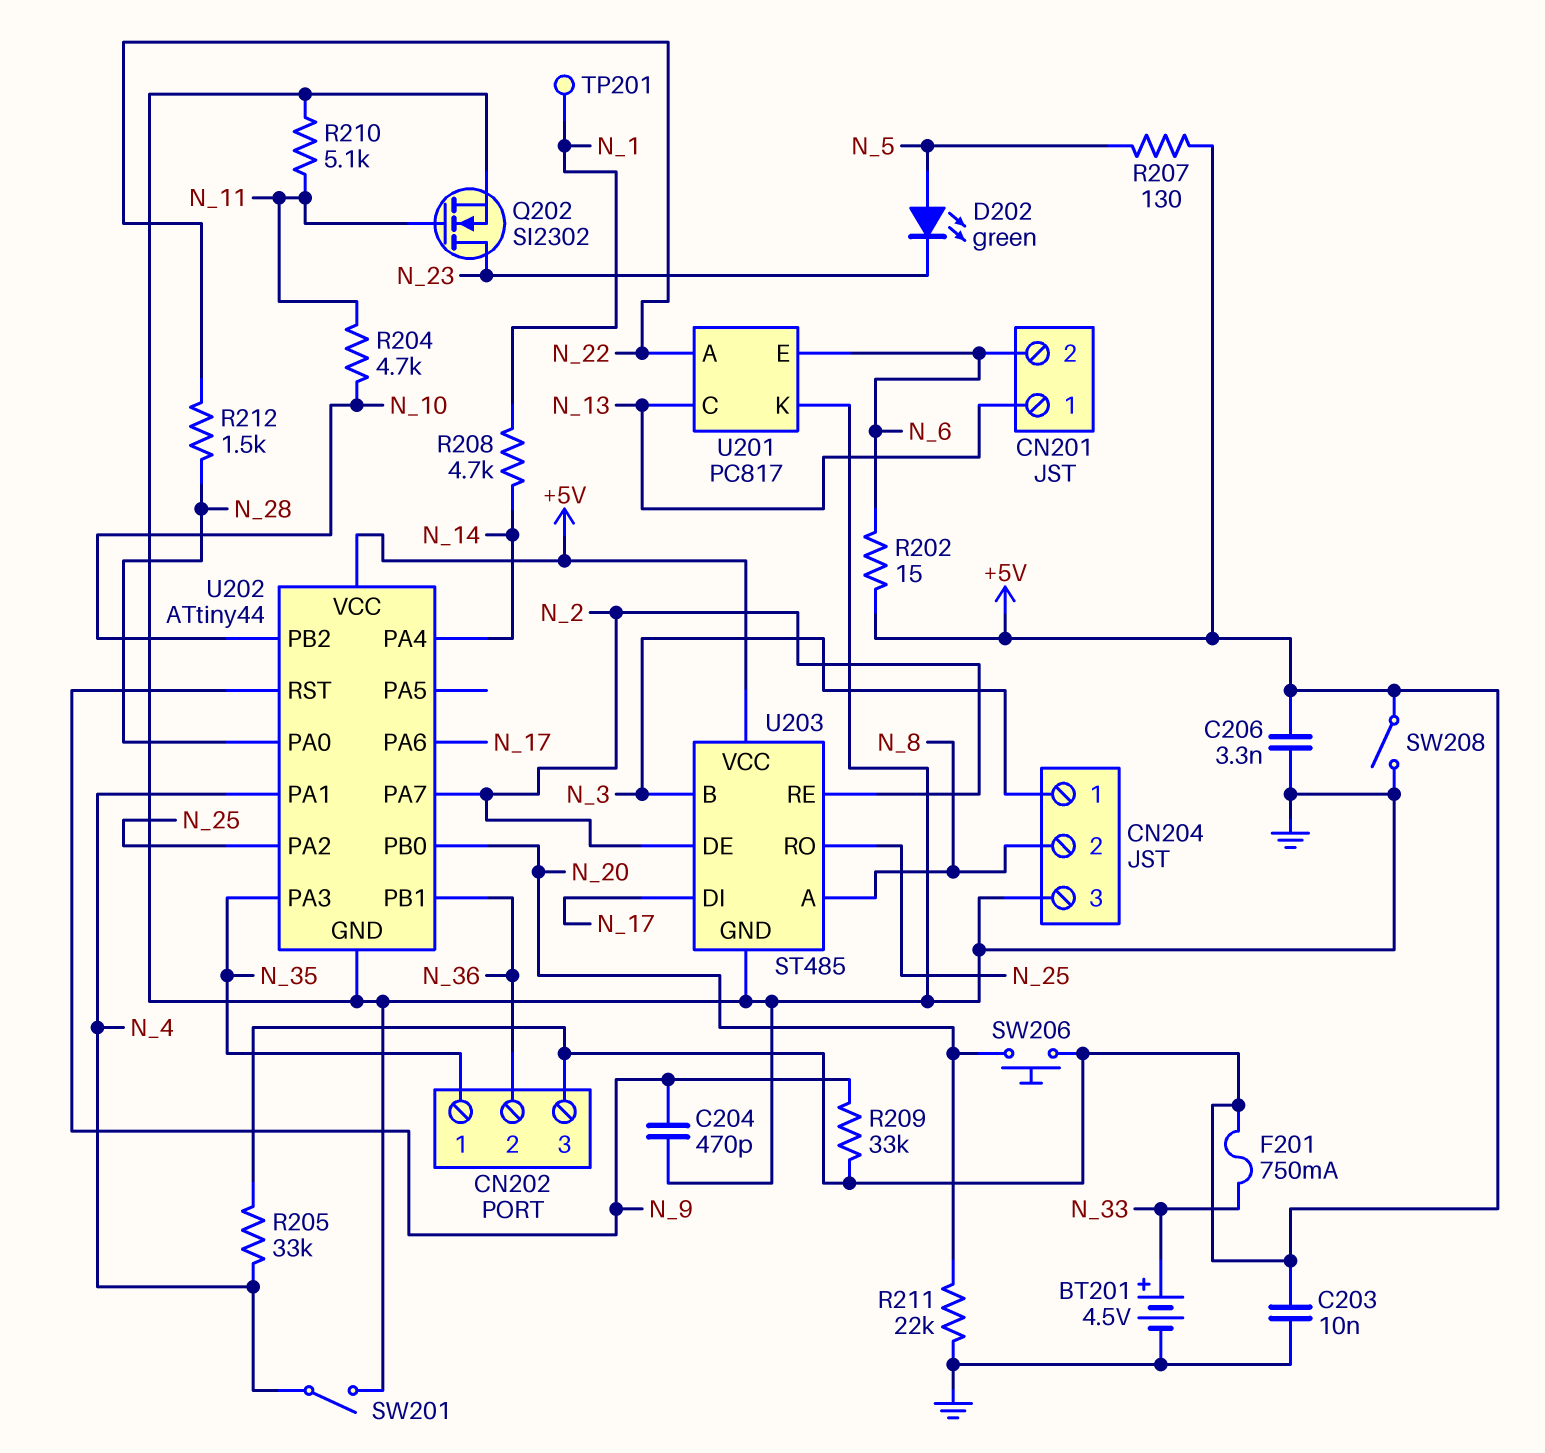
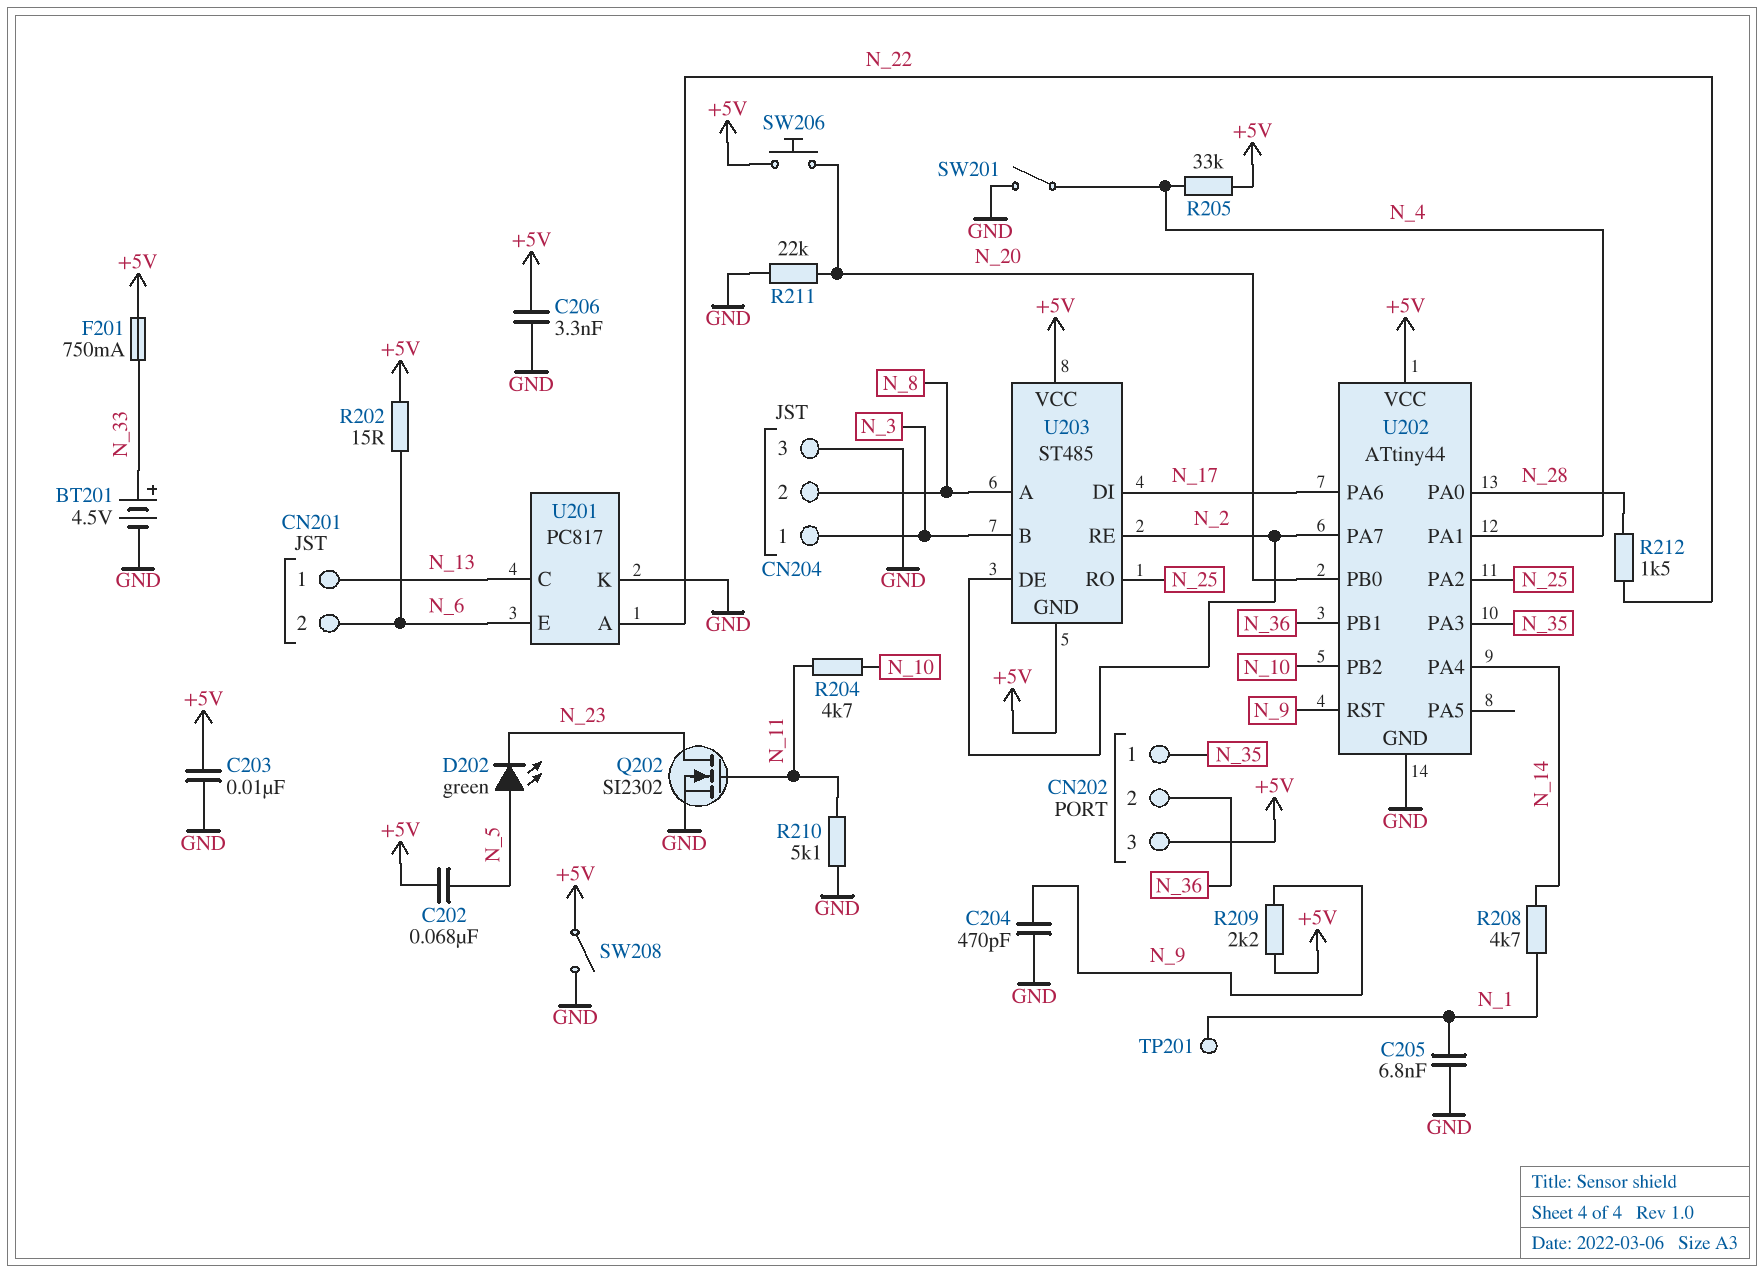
C202: none -> 68nF (+5V, N_5)
C205: none -> 6.8nF (GND, N_1)
R207: 130 (+5V, N_5) -> none
R209: 33k (+5V, N_9) -> 2.2k (+5V, N_9)
U203 pin GND: GND -> +5V

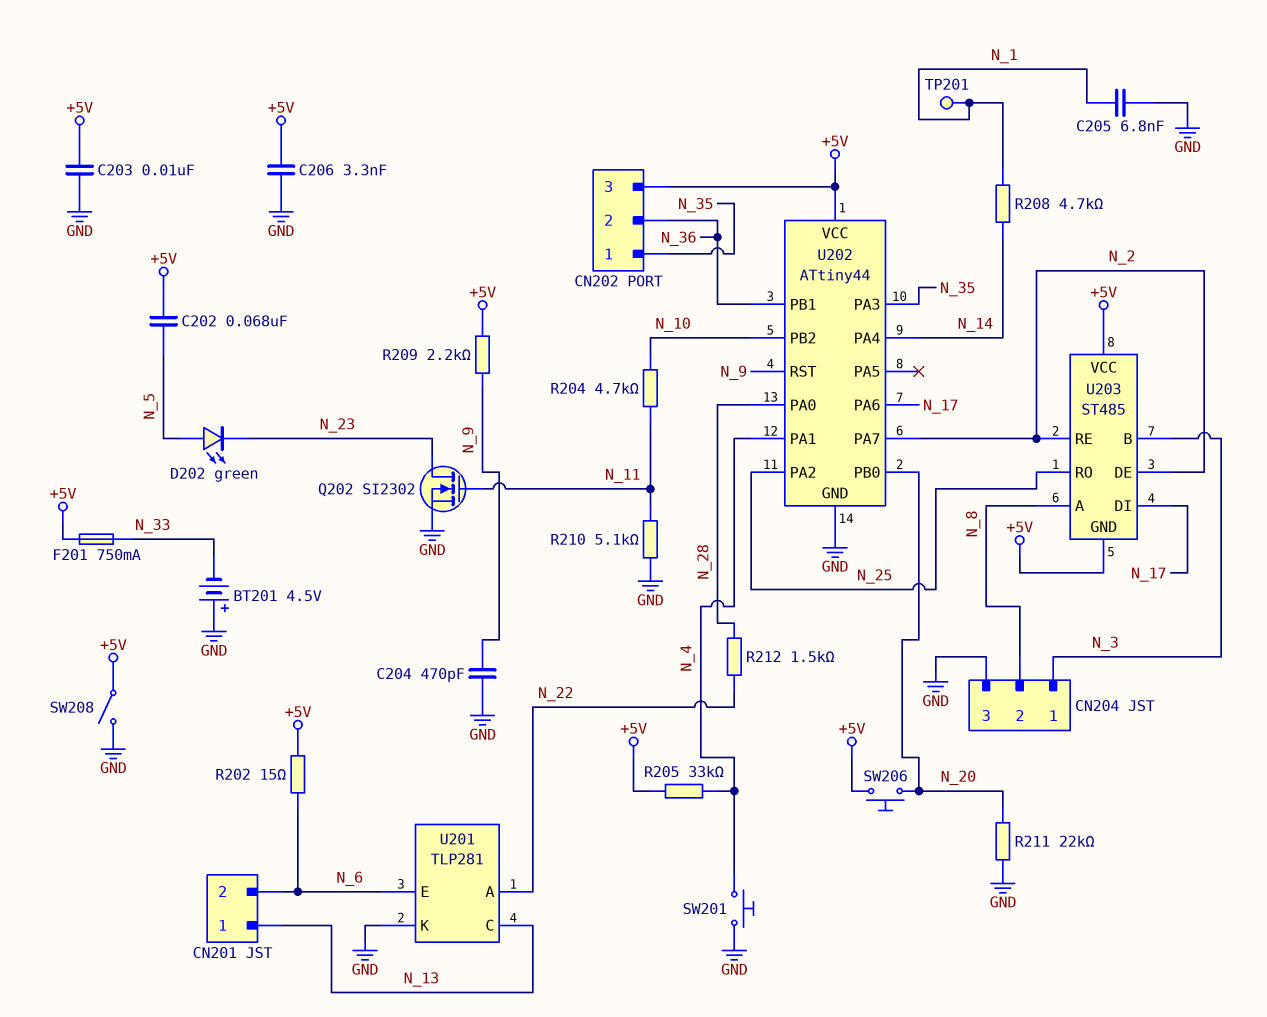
BT201: 4.5V (plus N_33, minus GND) -> 4.5V (plus GND, minus N_33)
SW201: switch (GND, N_4) -> button (GND, N_4)
U201: PC817 -> TLP281

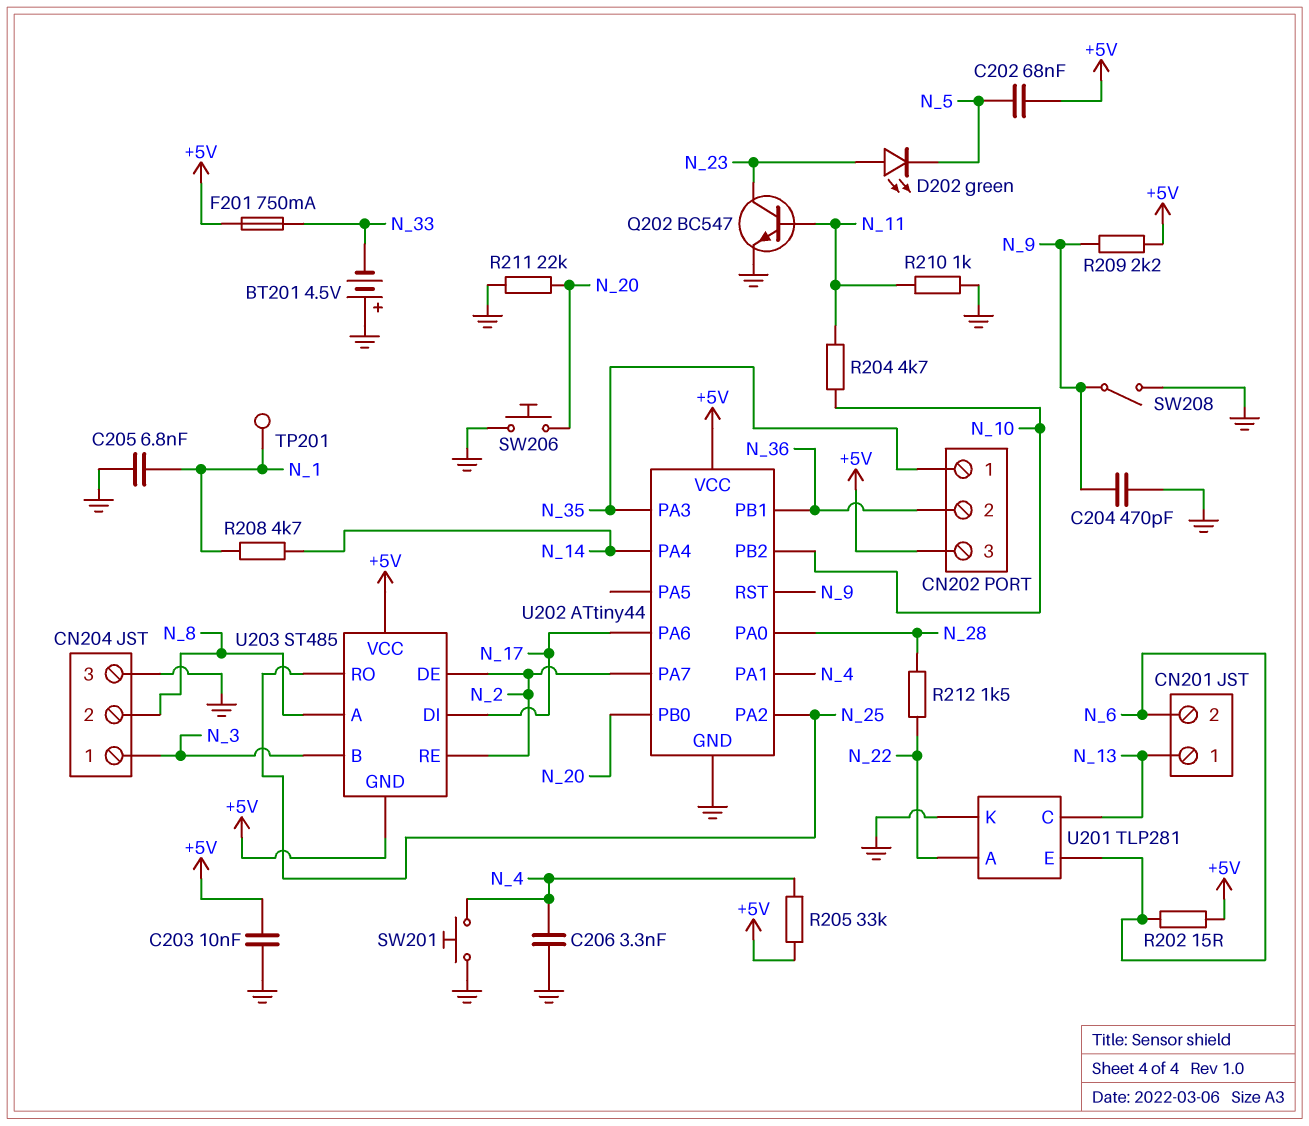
C206: 3.3nF (+5V, GND) -> 3.3nF (GND, N_4)
D202: LED green (A N_5, K N_23) -> LED green (A N_23, K N_5)
Q202: NMOS SI2302 (G N_11, D N_23, S GND) -> NPN BC547 (B N_11, C N_23, E GND)
R210: 5.1k (GND, N_11) -> 1k (GND, N_11)
SW206: button (+5V, N_20) -> button (GND, N_20)
SW208: switch (+5V, GND) -> switch (GND, N_9)

